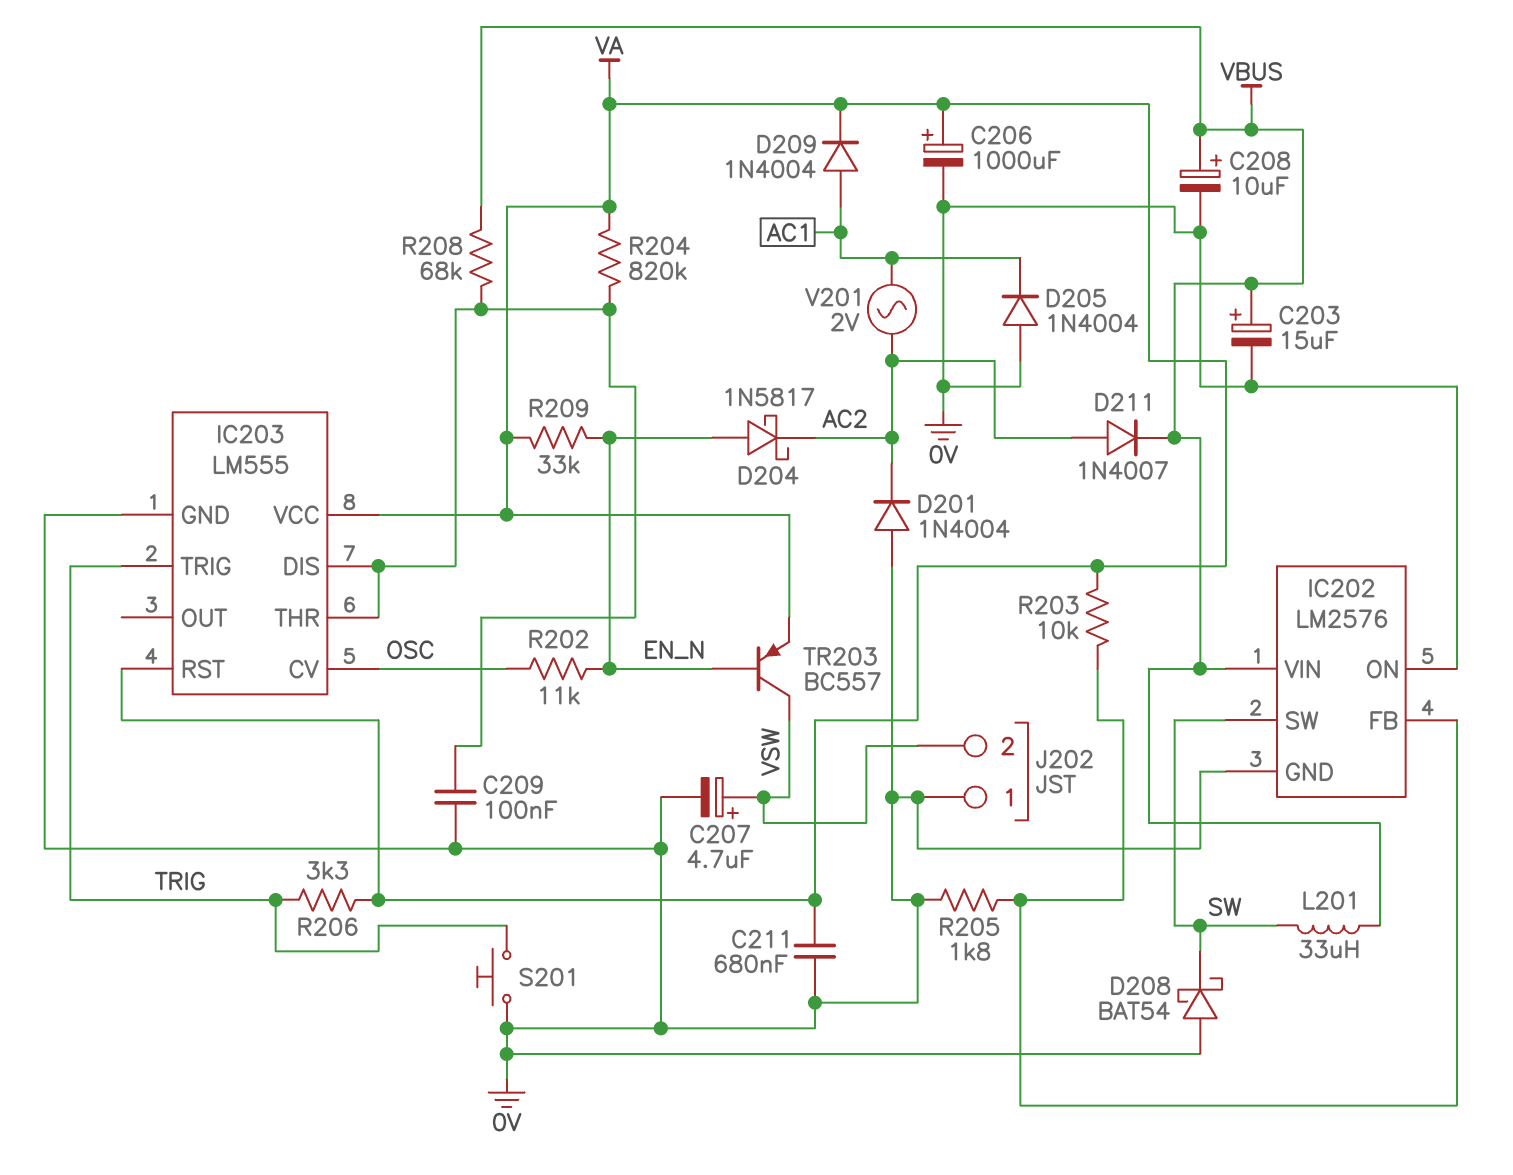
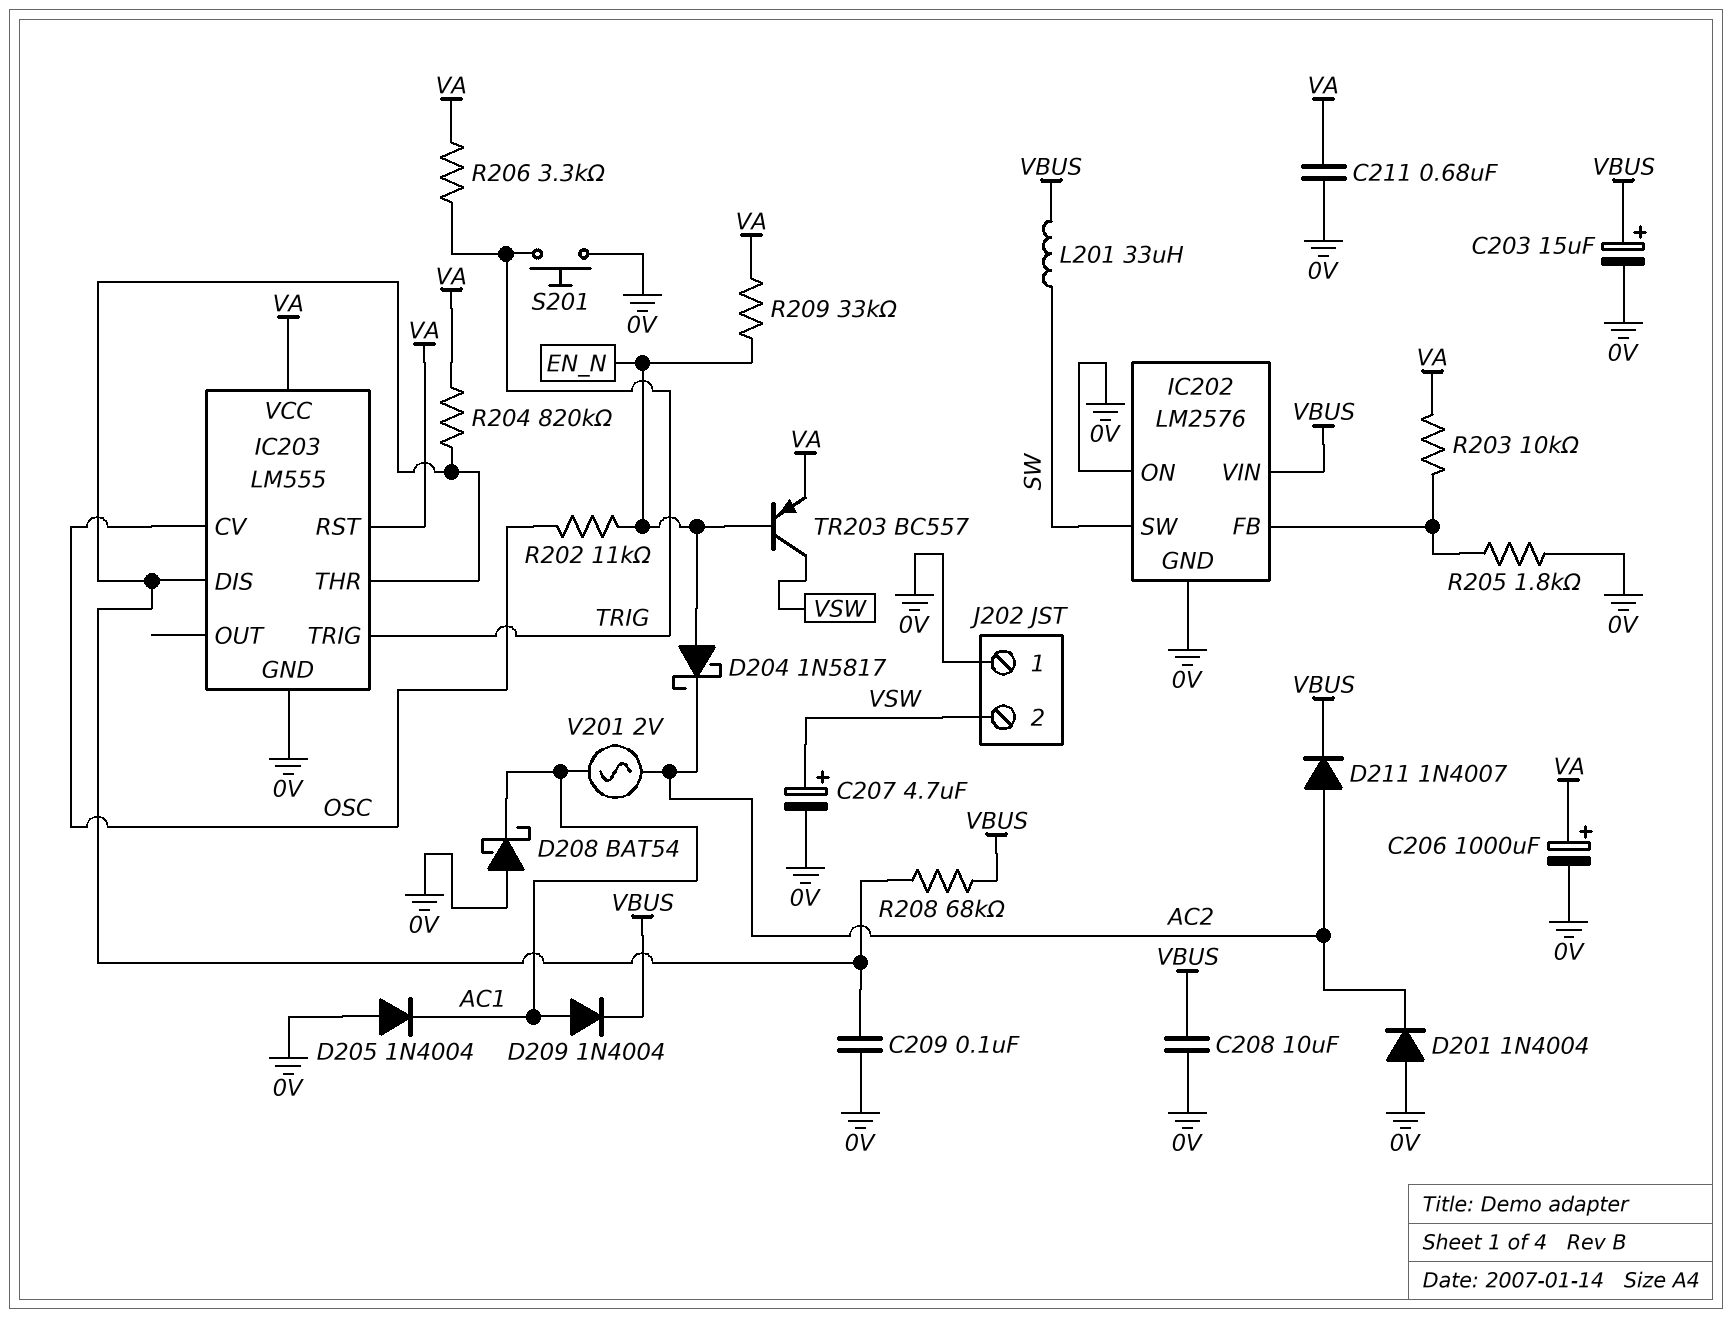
C208: 10uF (plus VBUS, minus 0V) -> 10uF (0V, VBUS)
D208: schottky BAT54 (A 0V, K SW) -> schottky BAT54 (A 0V, K AC1)
D209: diode 1N4004 (A AC1, K VA) -> diode 1N4004 (A AC1, K VBUS)

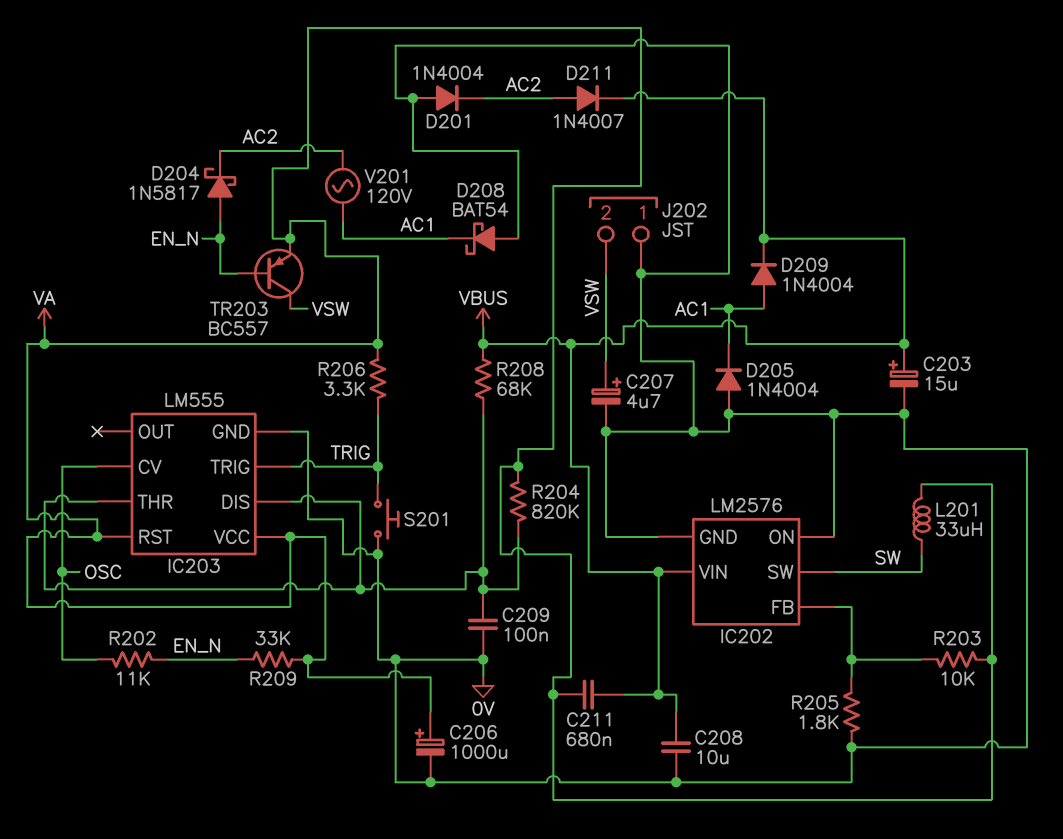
C211: 680nF (0V, VA) -> 680nF (VA, VBUS)
L201: 33uH (SW, VBUS) -> 33uH (SW, VA)
V201: AC 2V (AC1, AC2) -> AC 120V (AC1, AC2)

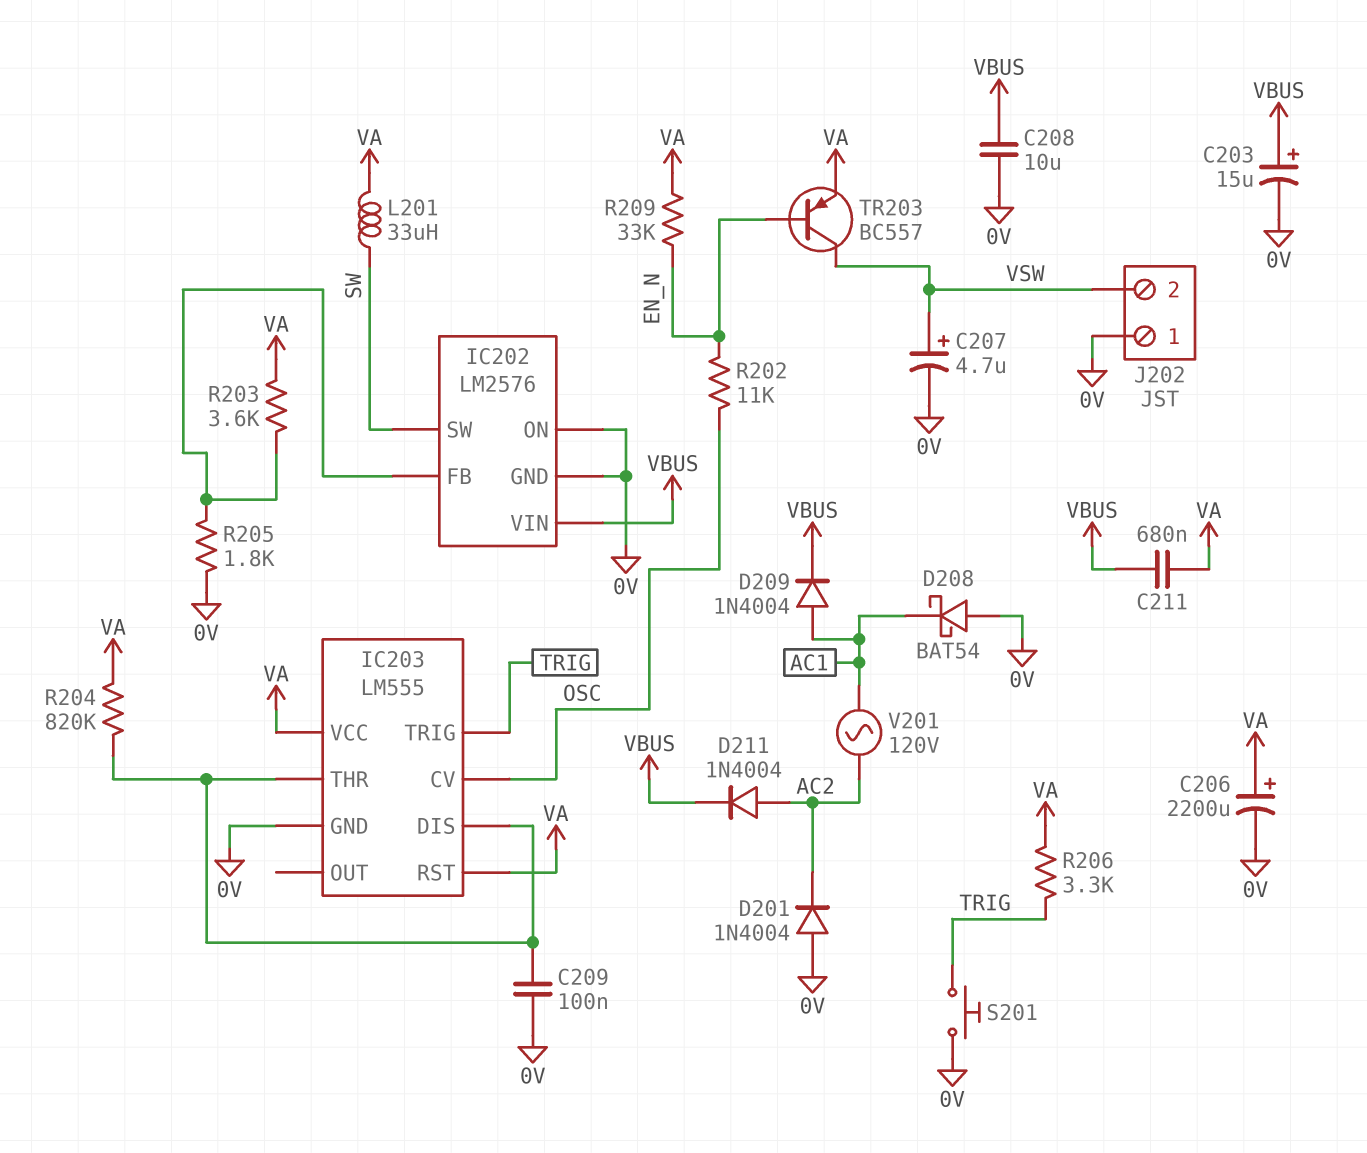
C206: 1000uF (plus VA, minus 0V) -> 2200uF (plus VA, minus 0V)
D204: schottky 1N5817 (A EN_N, K AC2) -> none
D205: diode 1N4004 (A 0V, K AC1) -> none
D211: diode 1N4007 (A AC2, K VBUS) -> diode 1N4004 (A AC2, K VBUS)
R203: 10k (IC202/FB, VA) -> 3.6k (IC202/FB, VA)
R208: 68k (IC203/DIS, VBUS) -> none

